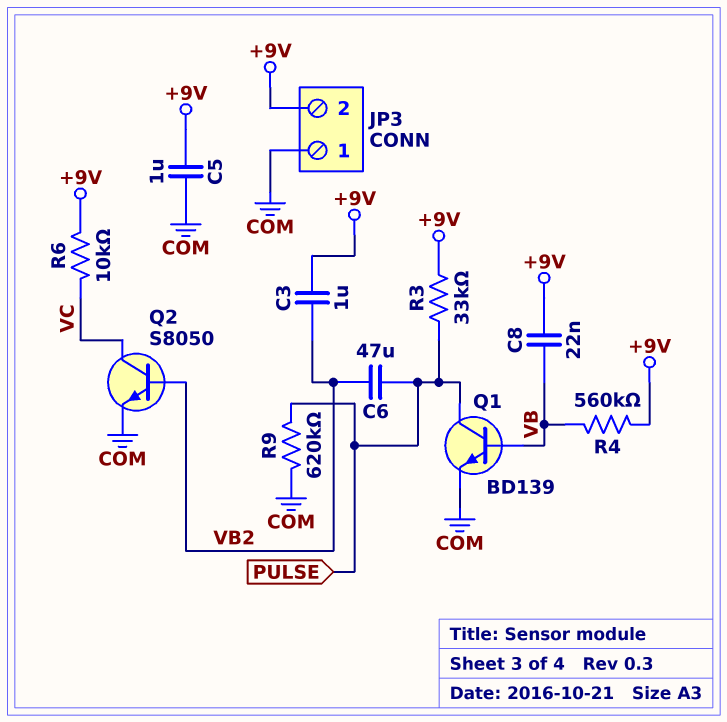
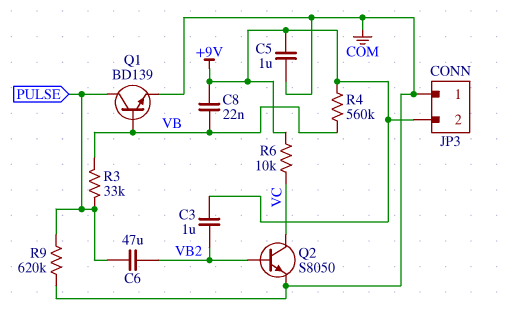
R3: 33k (+9V, PULSE) -> 33k (PULSE, VB)

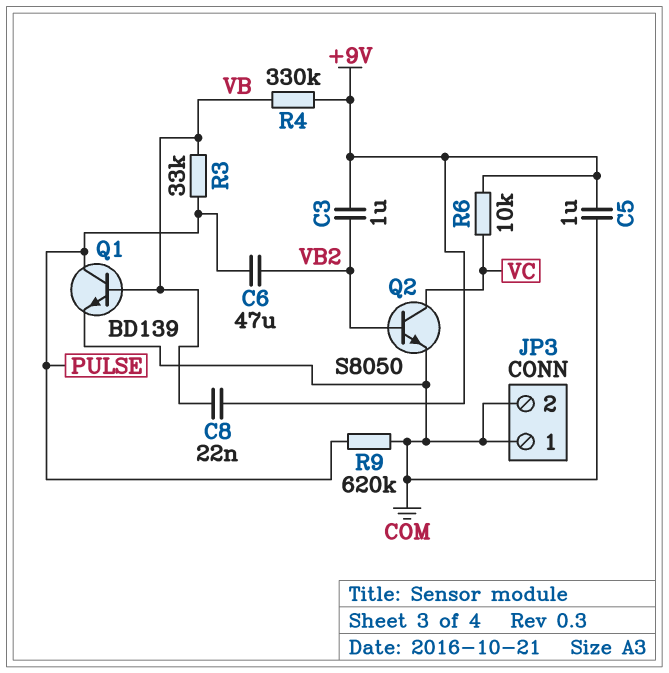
JP3 pin 2: +9V -> COM
R4: 560k (+9V, VB) -> 330k (+9V, VB)

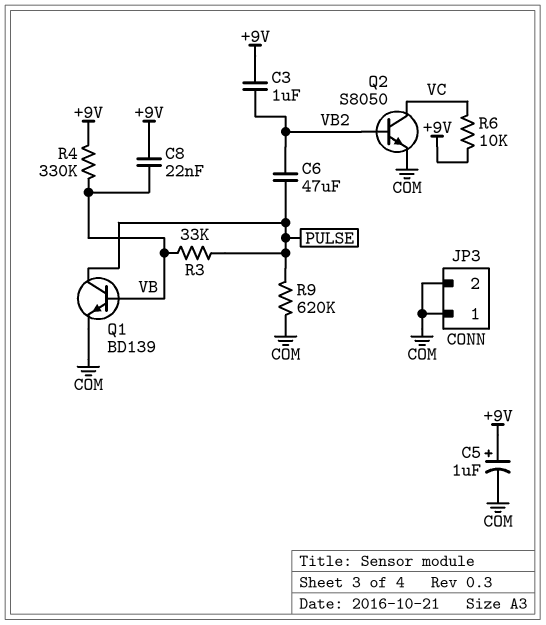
C5: 1uF (+9V, COM) -> 1uF (plus +9V, minus COM)

